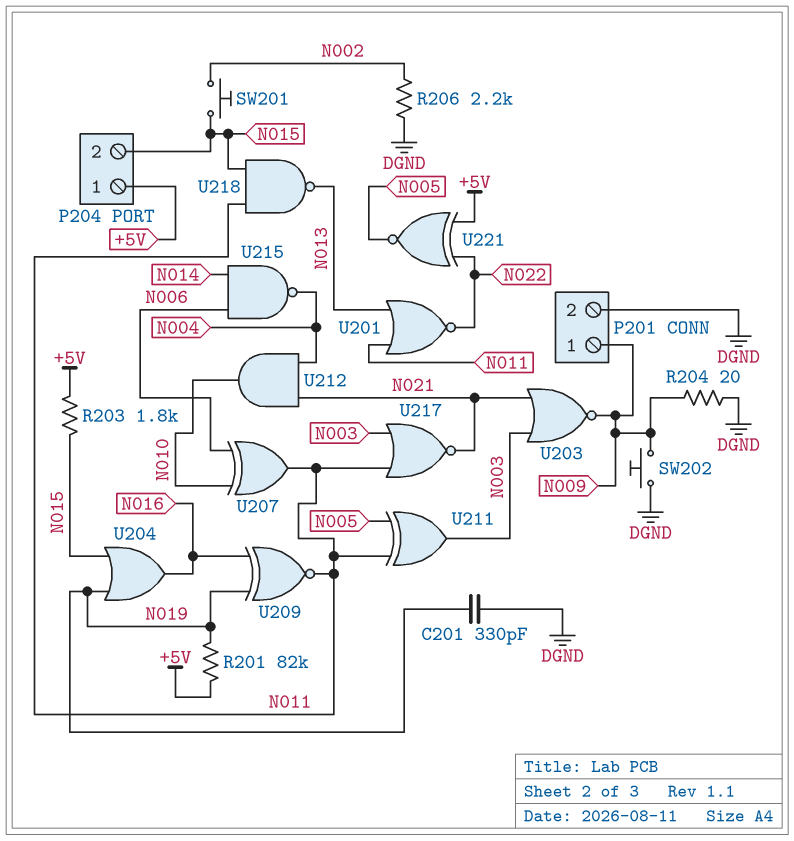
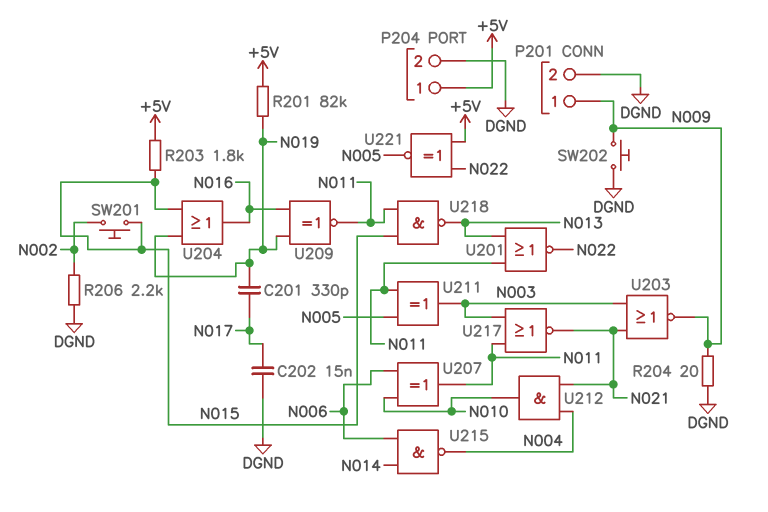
C201: 330pF (DGND, N019) -> 330pF (N017, N019)
C202: none -> 15nF (DGND, N017)
P204 pin 2: N015 -> DGND

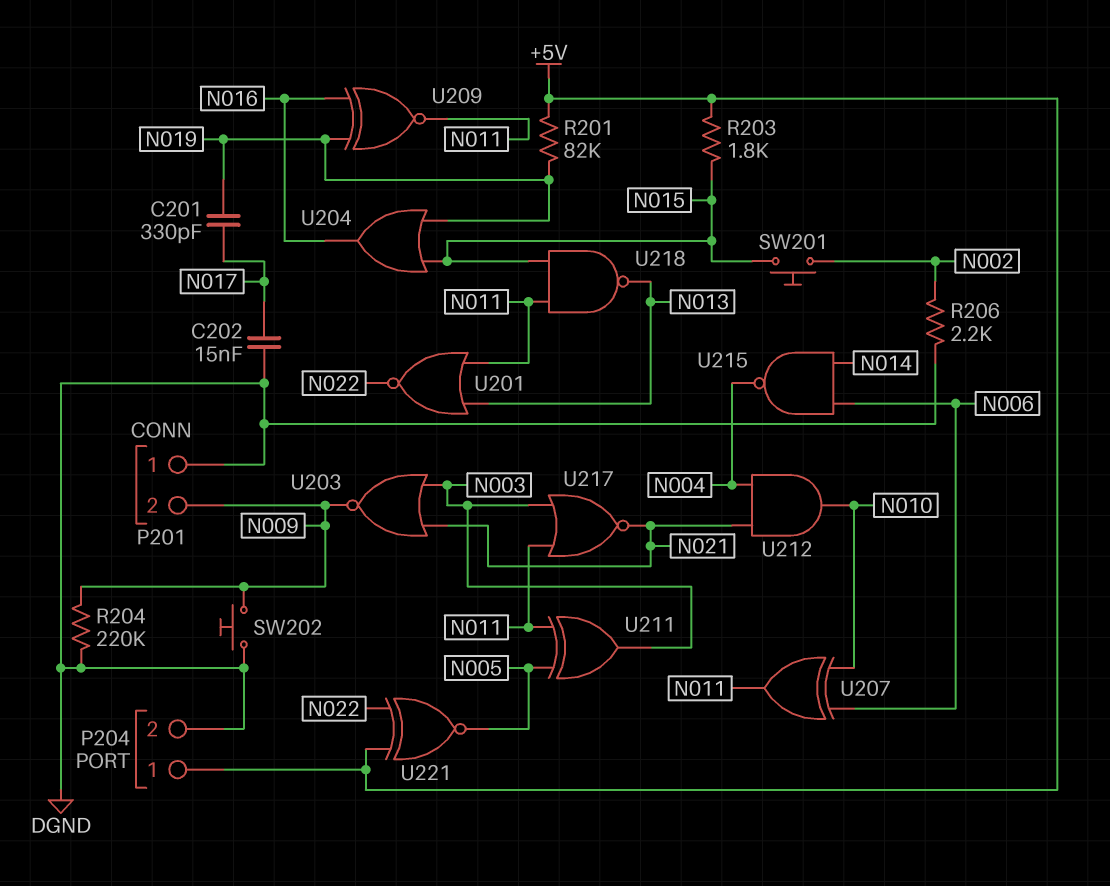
P201 pin 1: N009 -> DGND
P201 pin 2: DGND -> N009
R204: 20 (DGND, N009) -> 220k (DGND, N009)

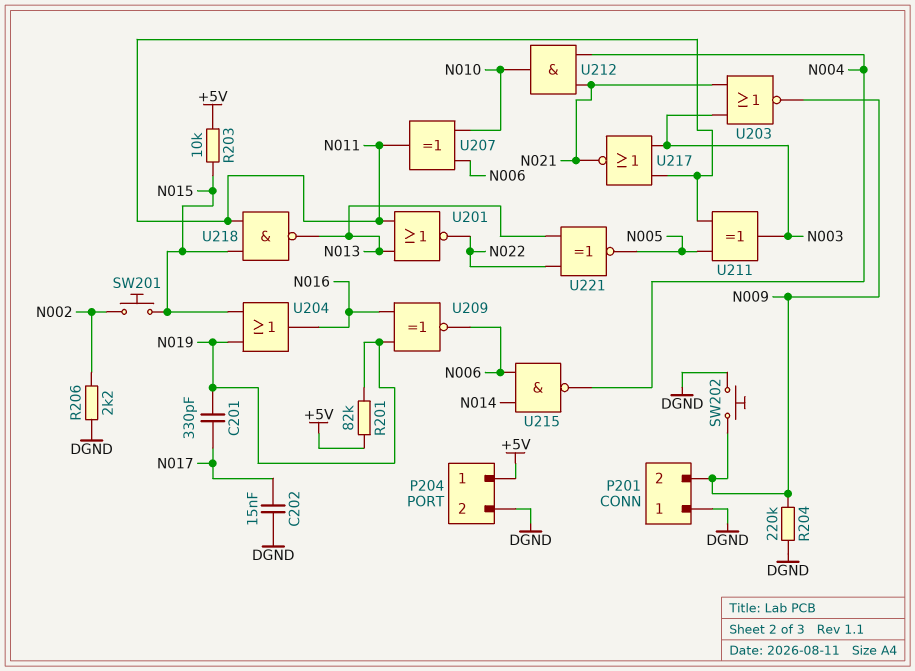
R203: 1.8k (+5V, N015) -> 10k (+5V, N015)
U209: XNOR (in N016, in N019, out N011) -> XNOR (in N016, in N019, out N006)
U221: XNOR (in +5V, in N022, out N005) -> XNOR (in N013, in N022, out N005)

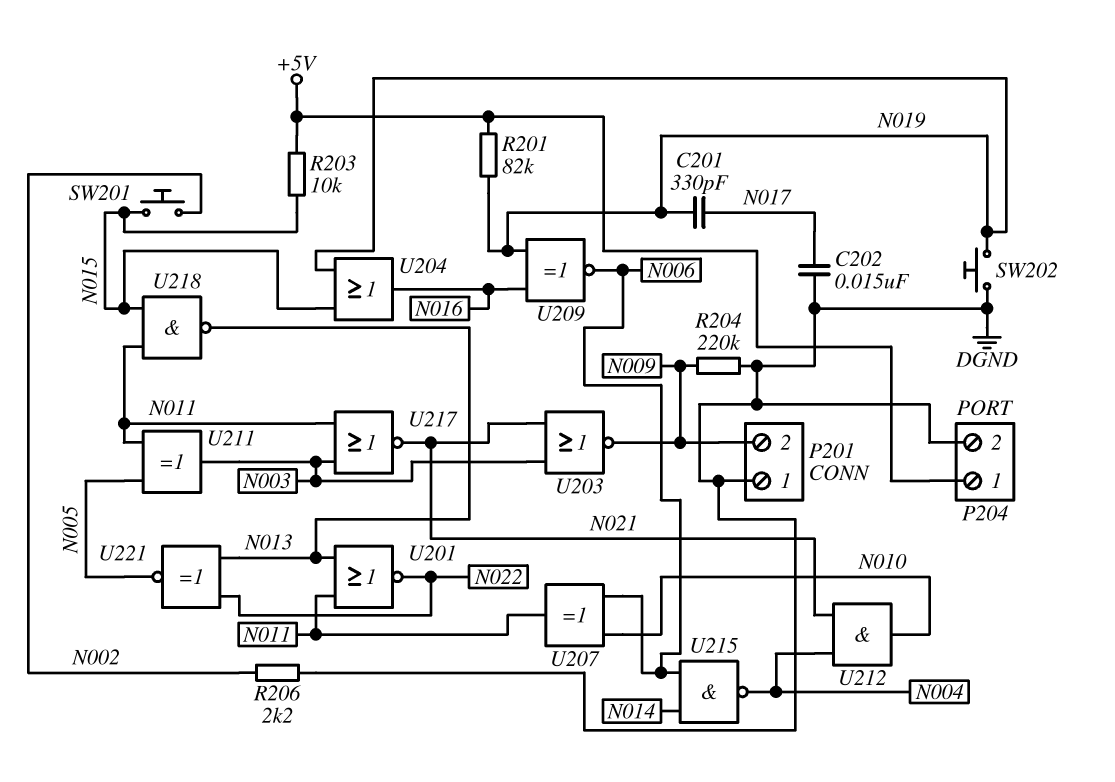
SW202: button (DGND, N009) -> button (DGND, N019)

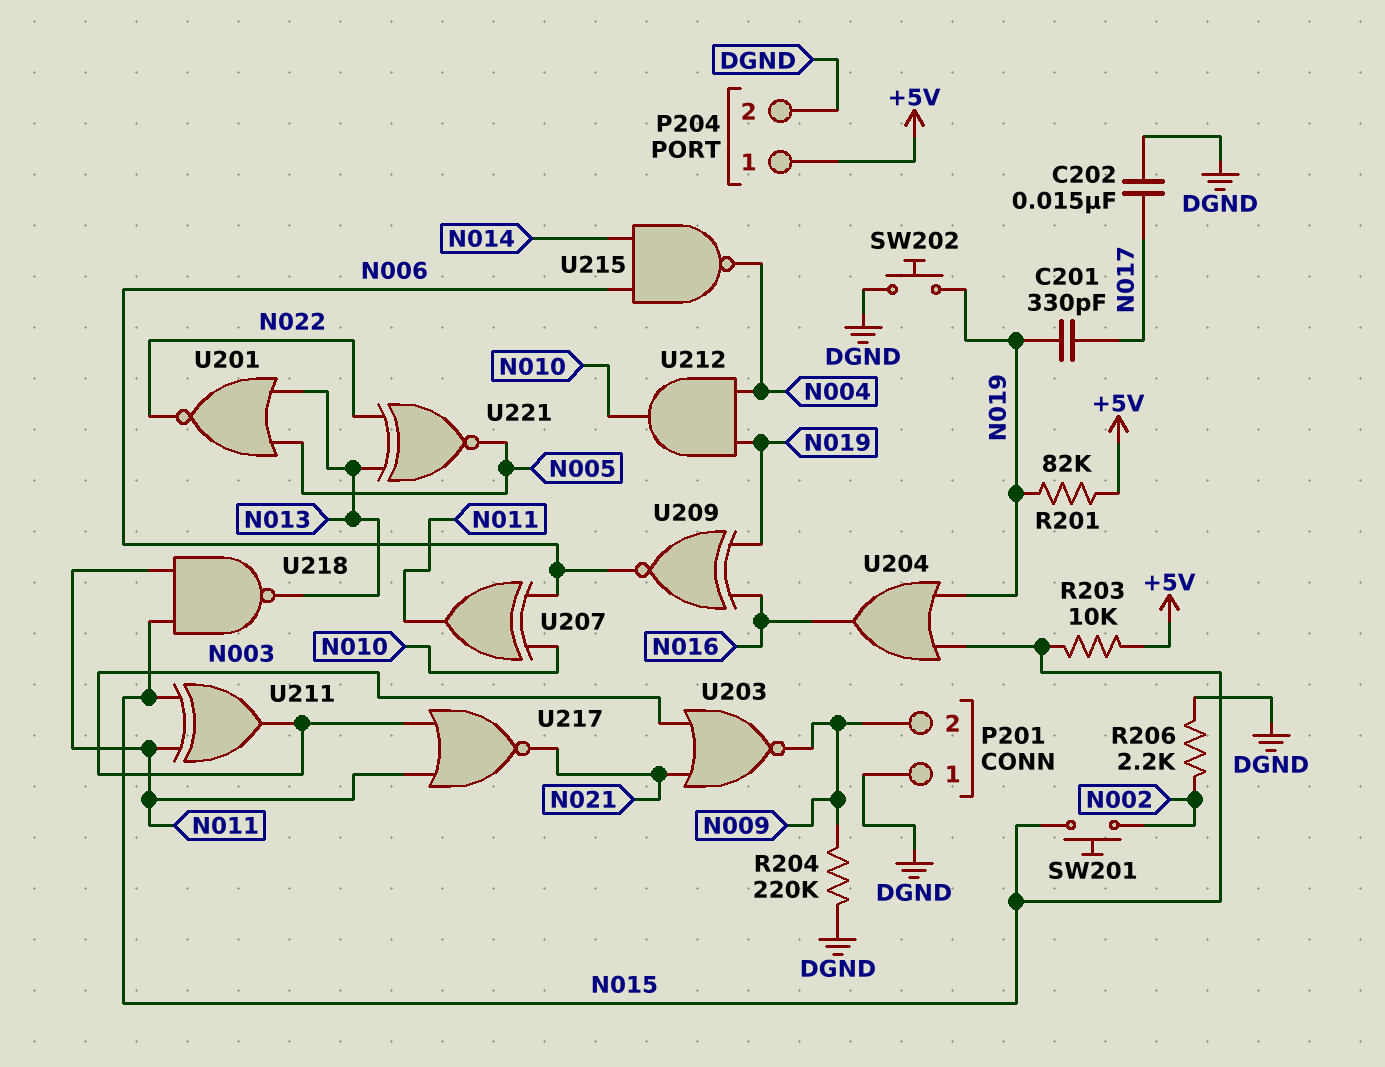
U201: NOR (in N011, in N013, out N022) -> NOR (in N005, in N013, out N022)
U211: XOR (in N005, in N011, out N003) -> XOR (in N011, in N015, out N003)
U212: AND (in N004, in N021, out N010) -> AND (in N004, in N019, out N010)

